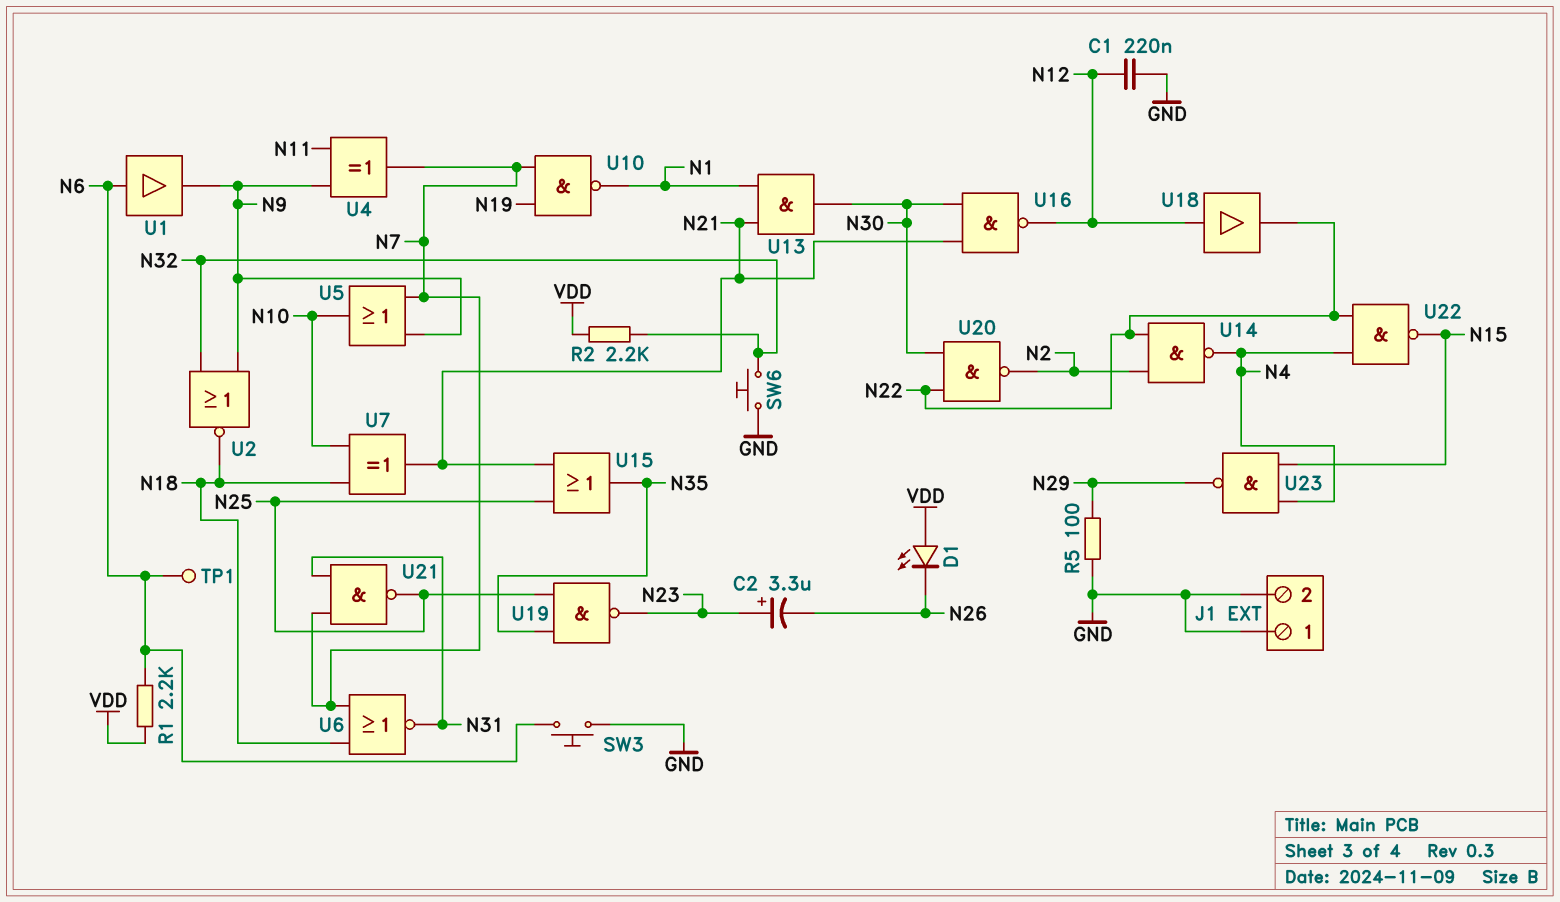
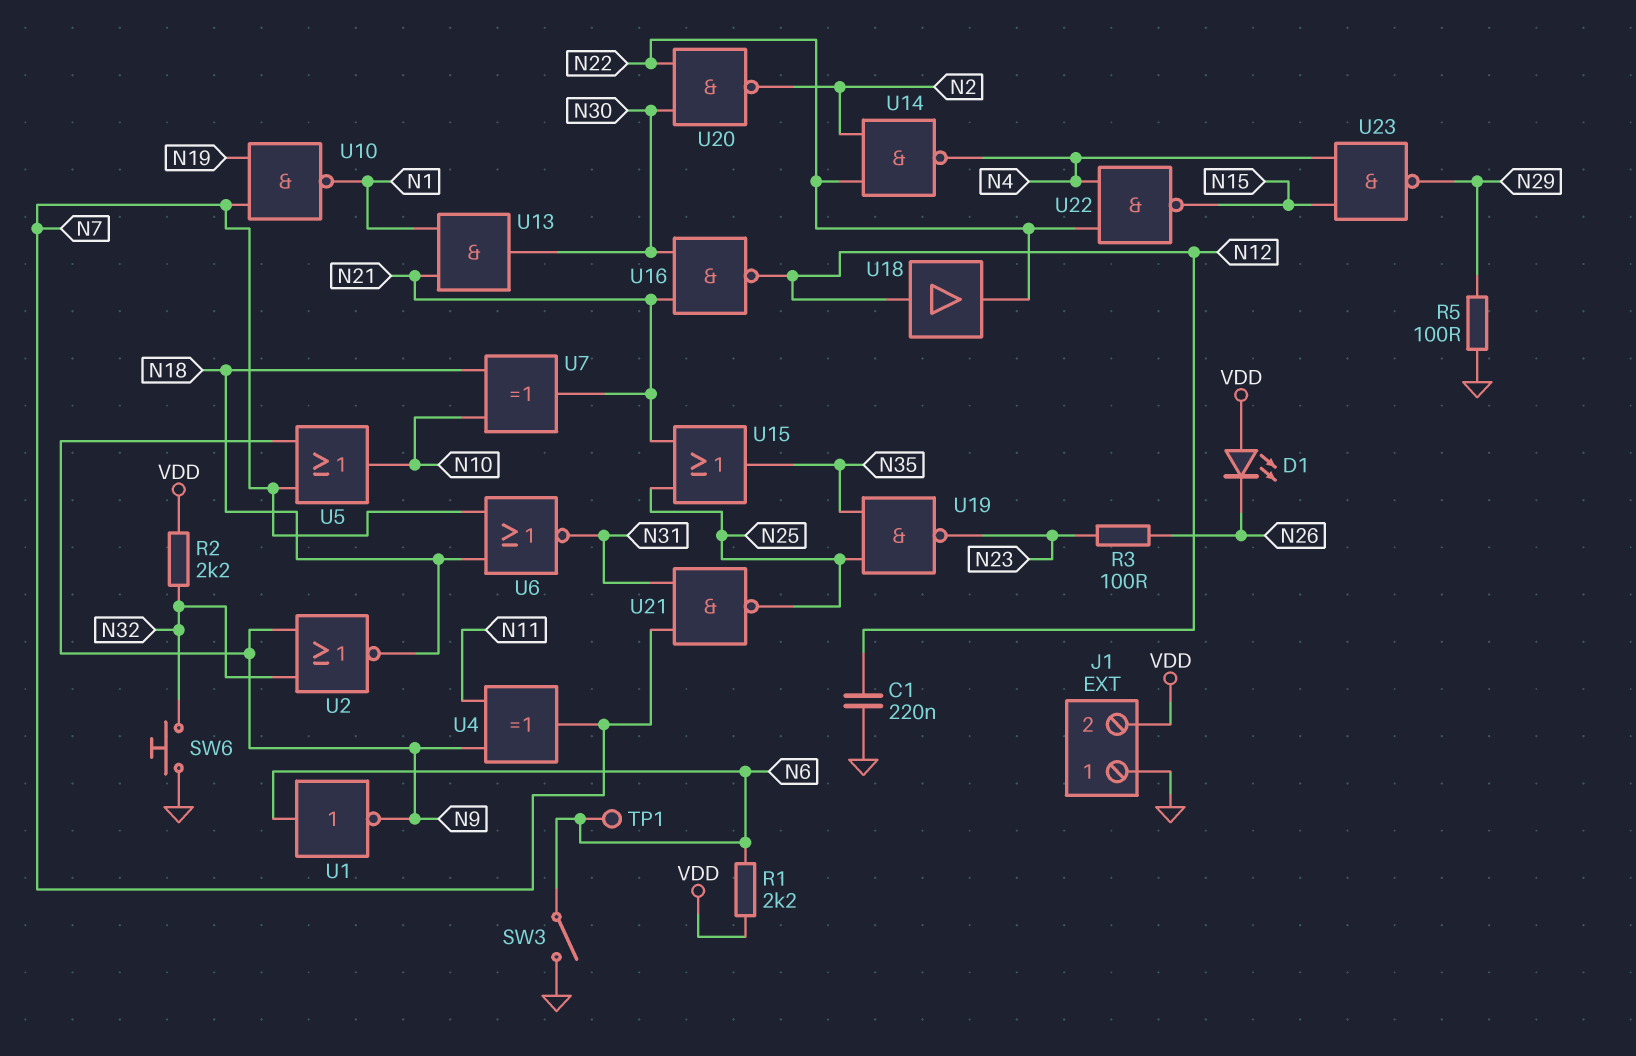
C2: 3.3uF (plus N23, minus N26) -> none
J1 pin 2: GND -> VDD
R3: none -> 100 (N23, N26)
SW3: button (GND, N6) -> switch (GND, N6)
U1: buffer (in N6, out N9) -> NOT (in N6, out N9)

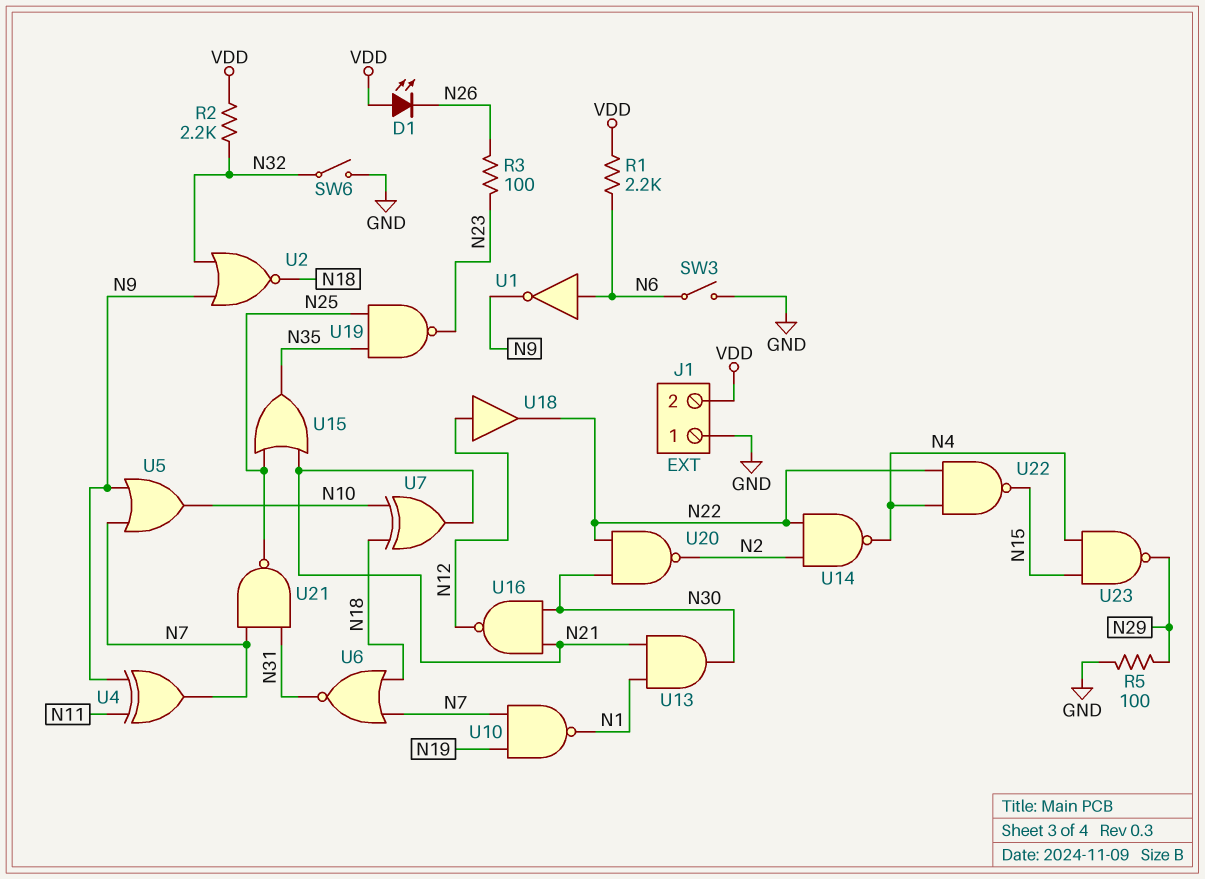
C1: 220nF (GND, N12) -> none
SW6: button (GND, N32) -> switch (GND, N32)
TP1: test point (N6) -> none

